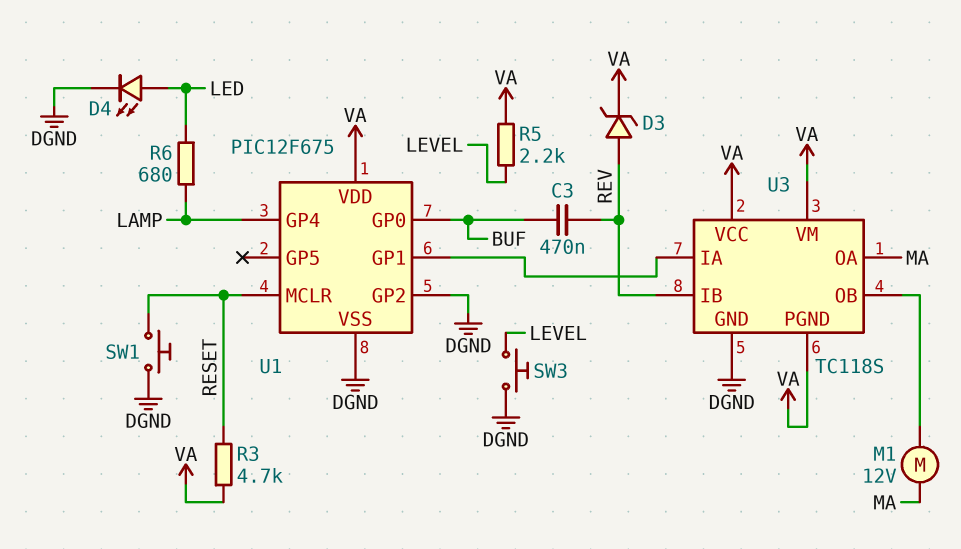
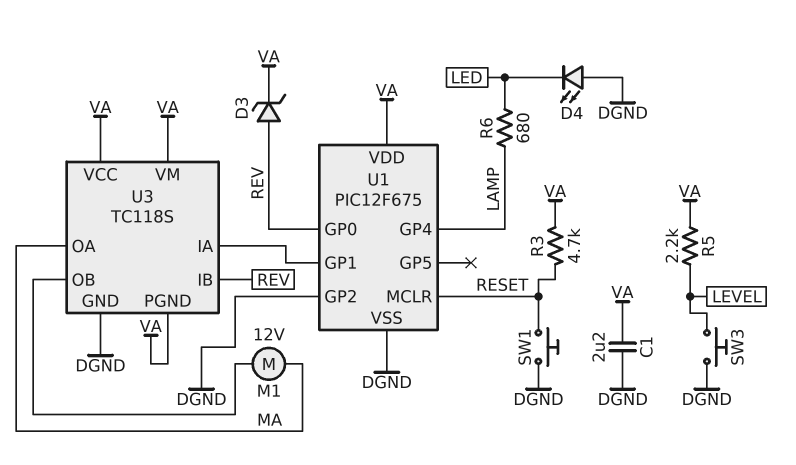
C1: none -> 2.2uF (DGND, VA)
C3: 470nF (BUF, REV) -> none
D4: LED (A LED, K DGND) -> LED (A DGND, K LED)
U1 pin GP0: BUF -> REV

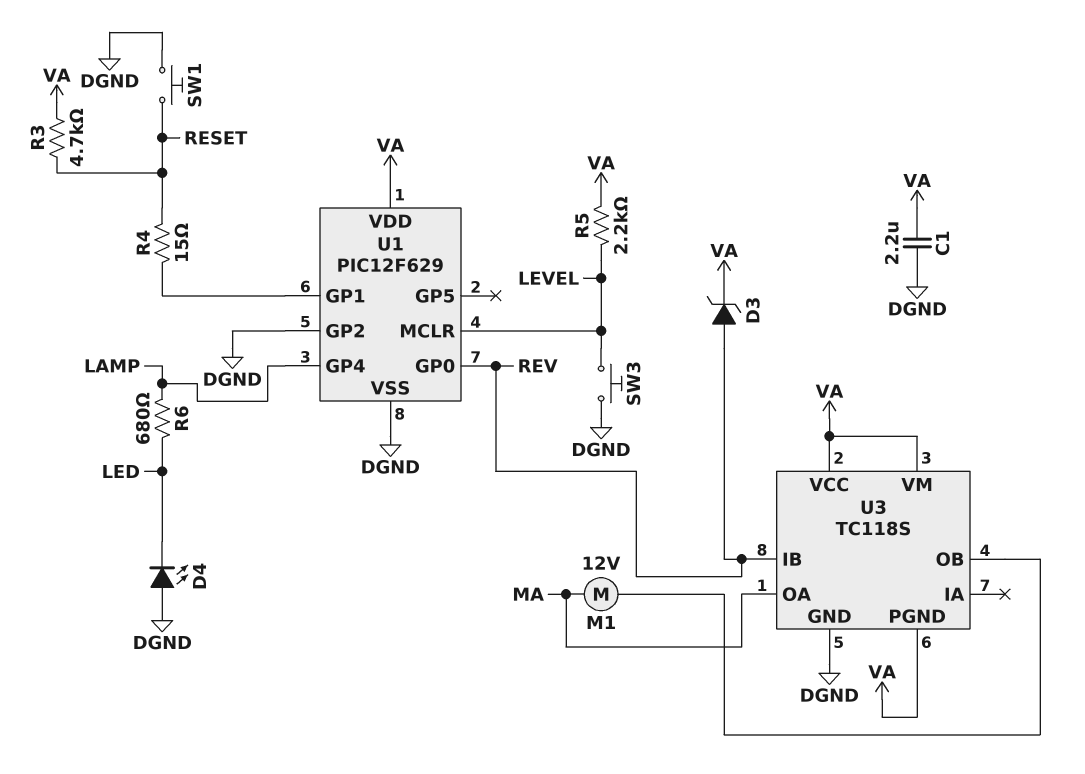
R4: none -> 15 (RESET, U1/GP1)
U1: PIC12F675 -> PIC12F629
U1 pin MCLR: RESET -> LEVEL
U3 pin IA: U1/GP1 -> none

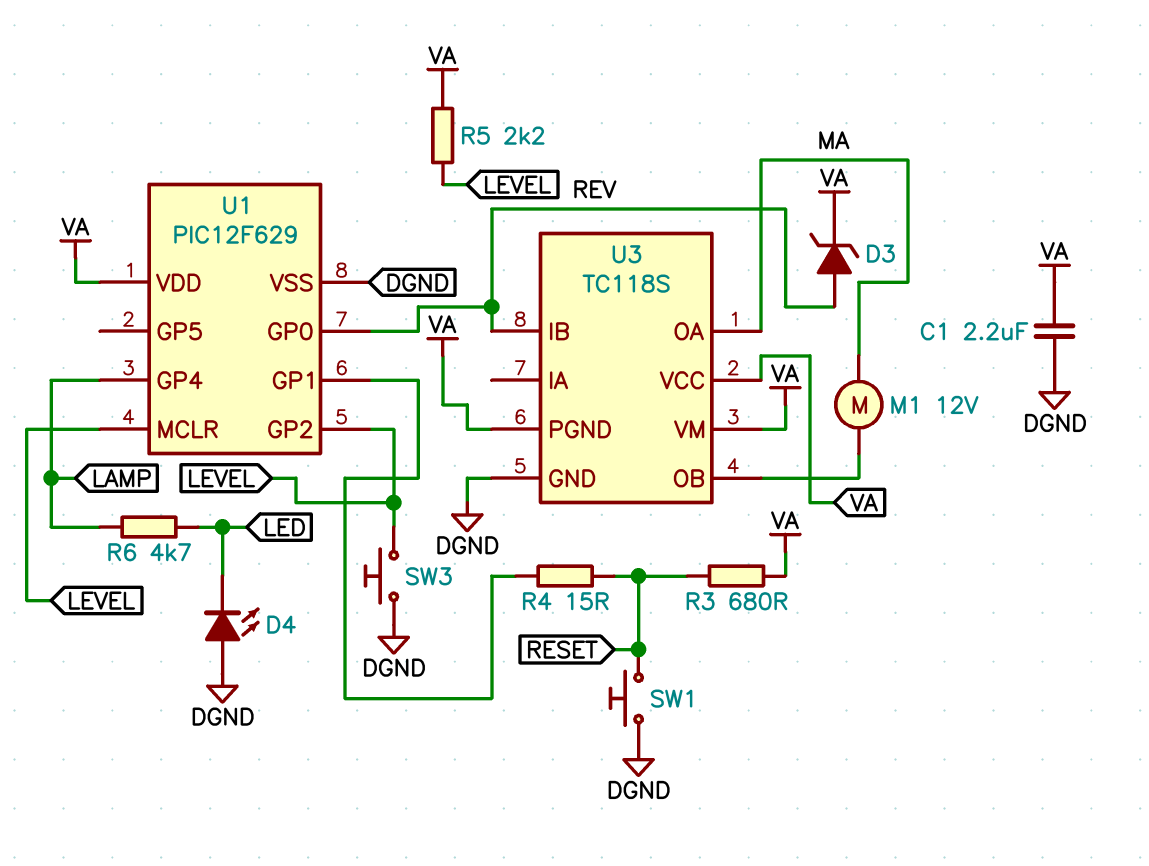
R3: 4.7k (RESET, VA) -> 680 (RESET, VA)
R6: 680 (LAMP, LED) -> 4.7k (LAMP, LED)
U1 pin GP2: DGND -> LEVEL

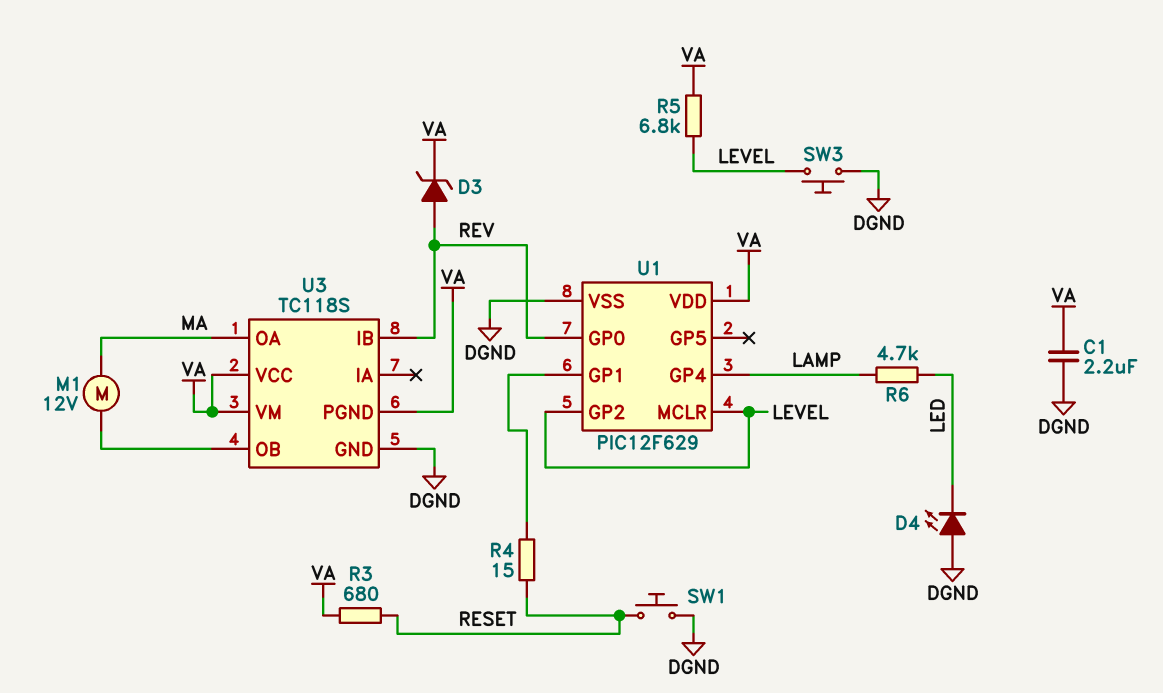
R5: 2.2k (LEVEL, VA) -> 6.8k (LEVEL, VA)

